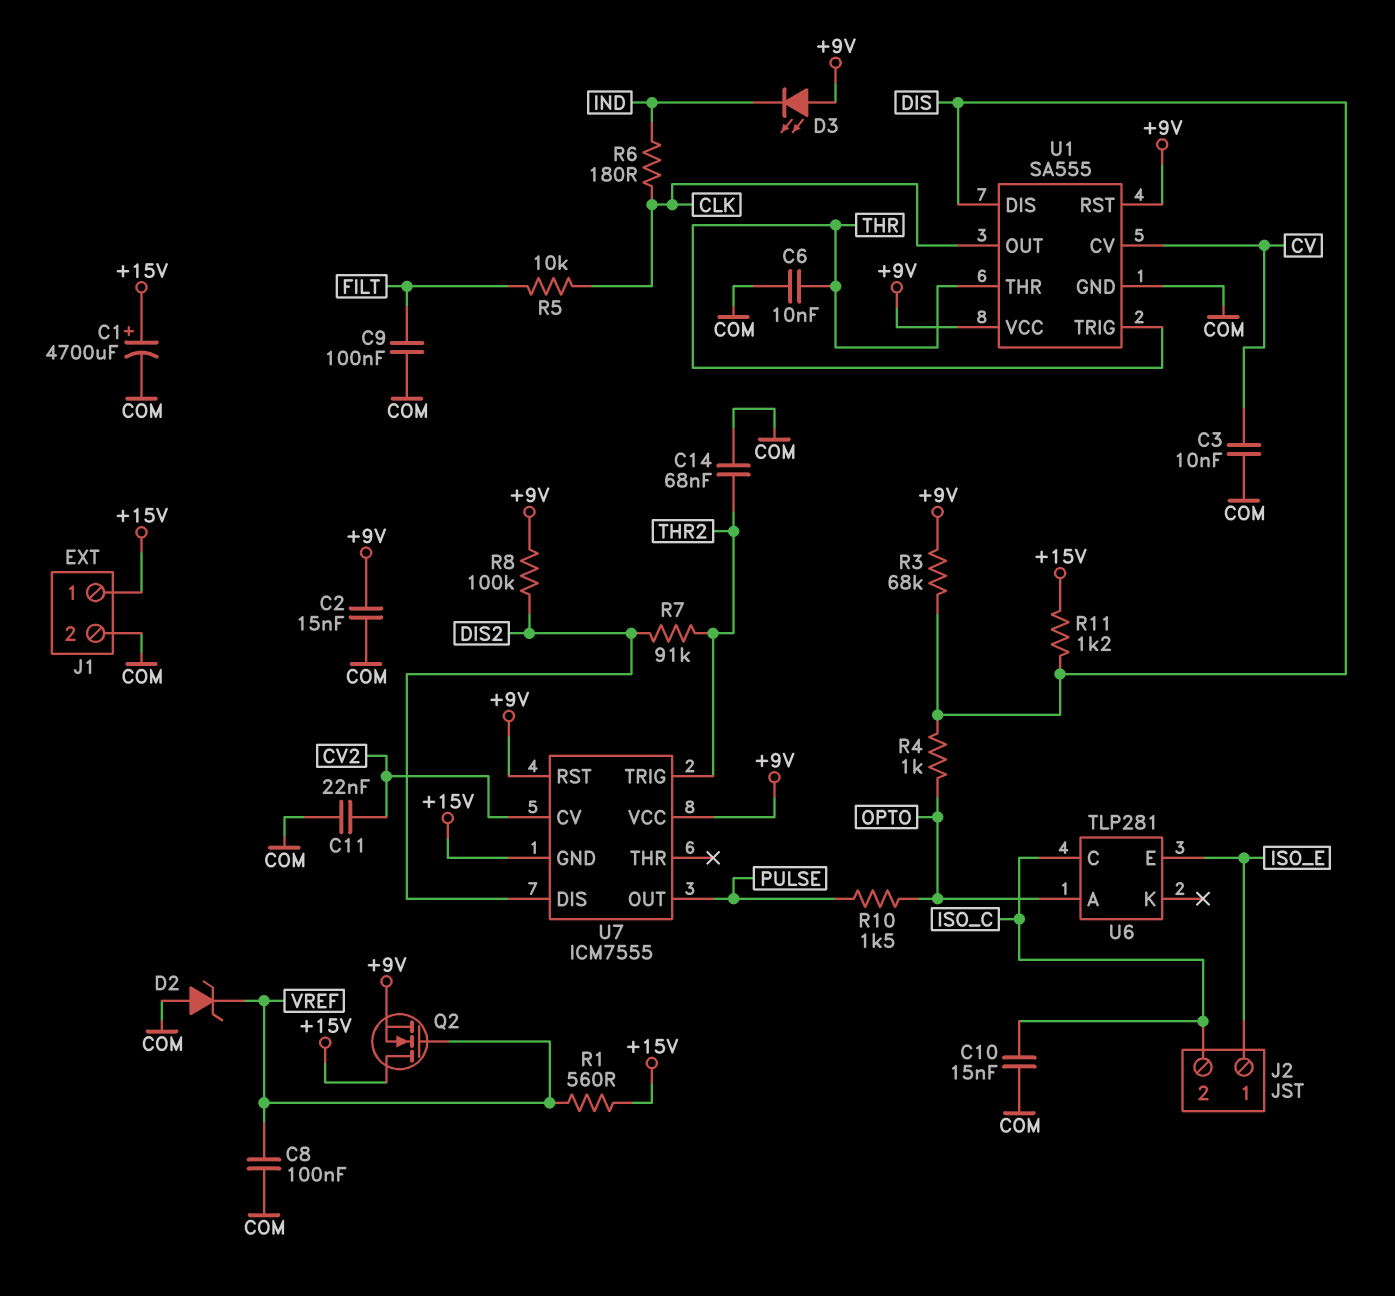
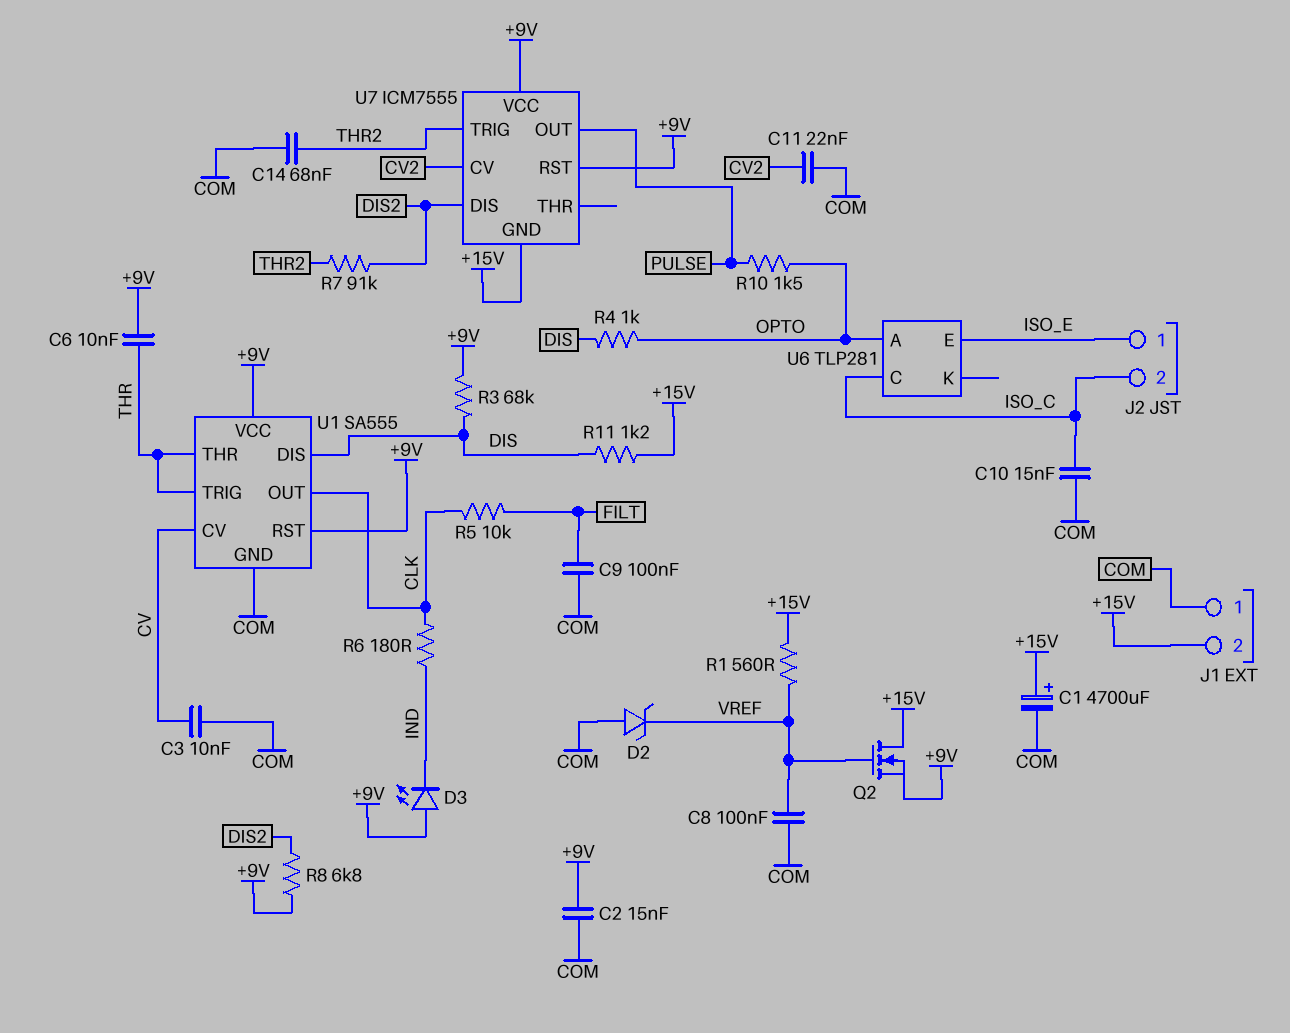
C6: 10nF (COM, THR) -> 10nF (+9V, THR)
J1 pin 1: +15V -> COM
J1 pin 2: COM -> +15V
R8: 100k (+9V, DIS2) -> 6.8k (+9V, DIS2)

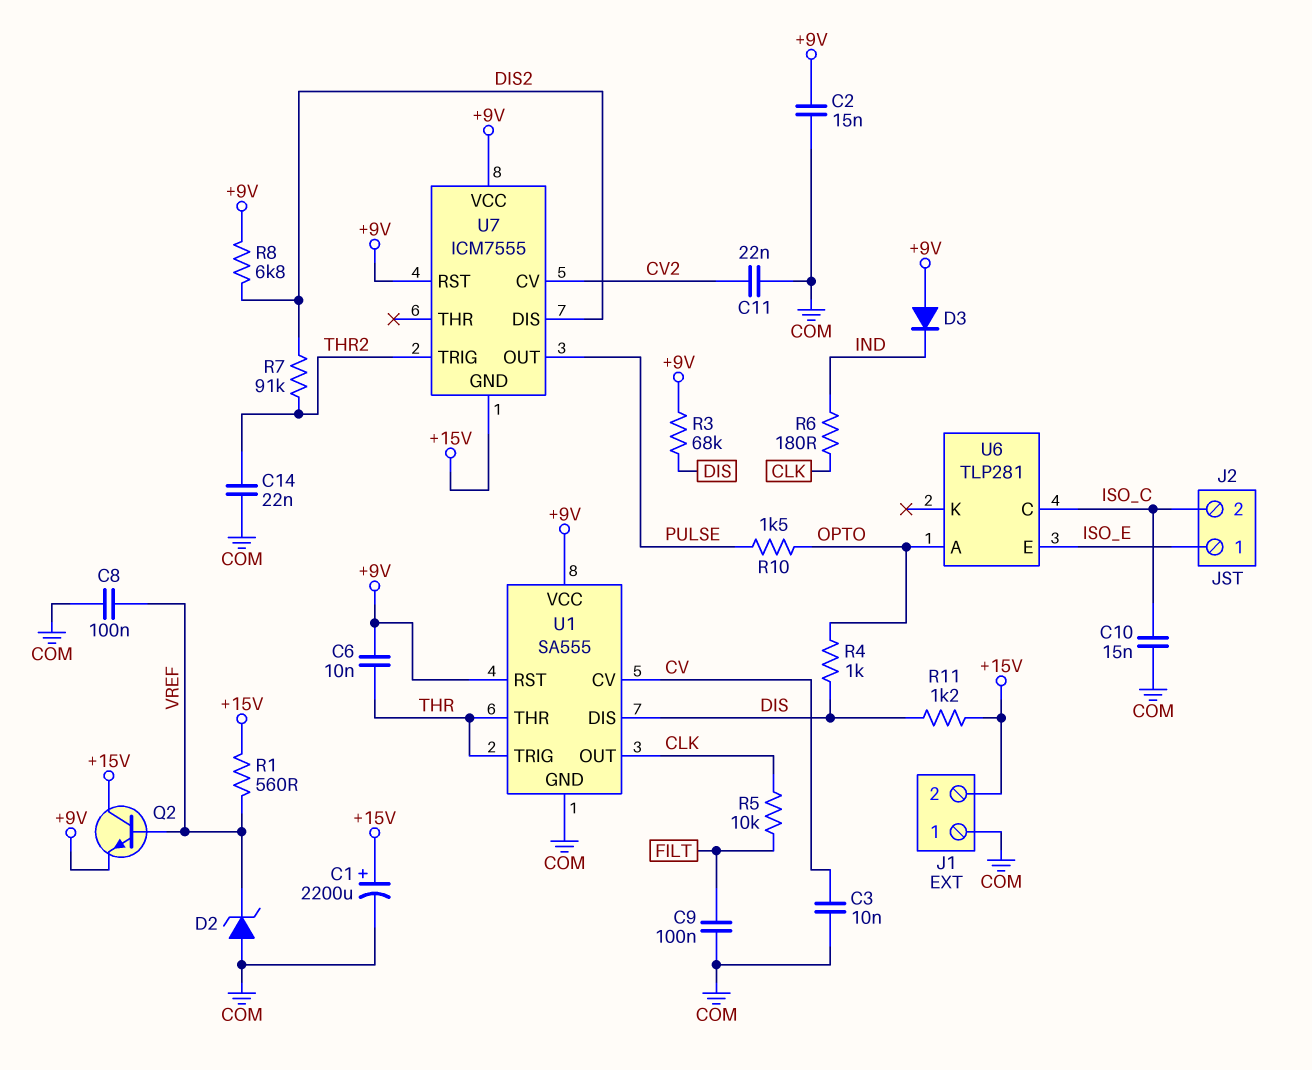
C1: 4700uF (plus +15V, minus COM) -> 2200uF (plus +15V, minus COM)
C14: 68nF (COM, THR2) -> 22nF (COM, THR2)
D3: LED (A +9V, K IND) -> diode (A +9V, K IND)
Q2: NMOS (G VREF, D +15V, S +9V) -> NPN (B VREF, C +15V, E +9V)

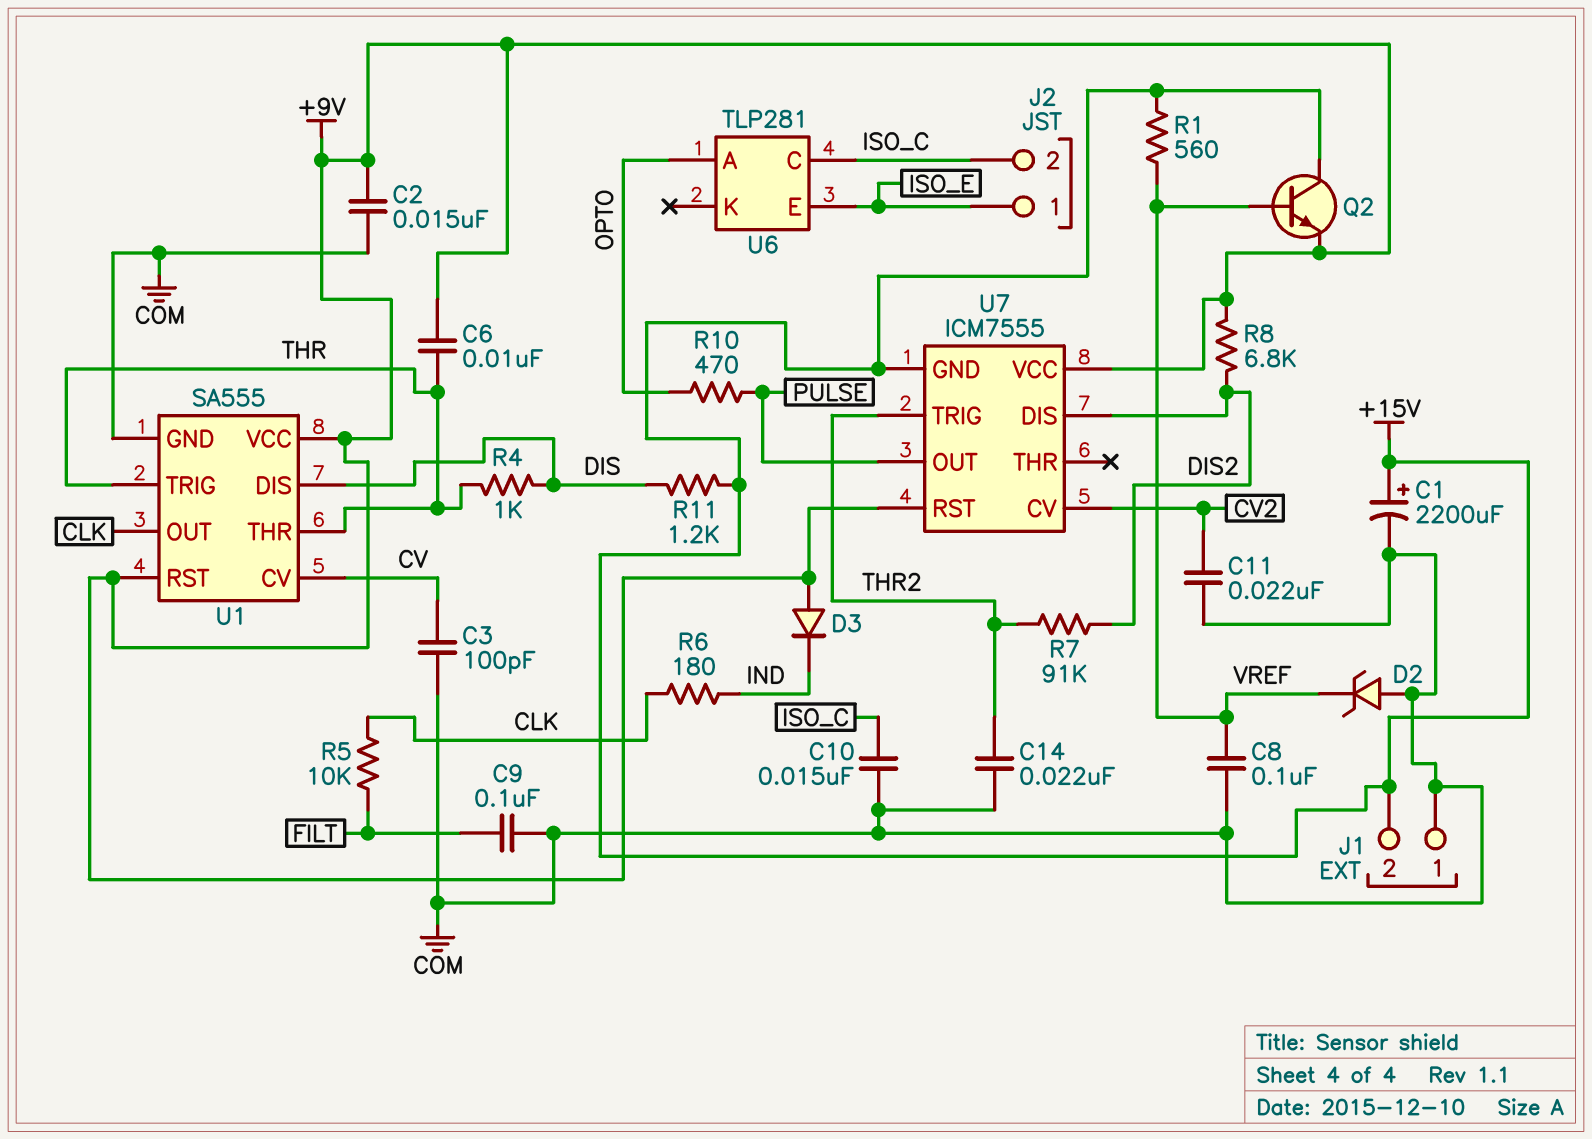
C3: 10nF (COM, CV) -> 100pF (COM, CV)
R3: 68k (+9V, DIS) -> none
R4: 1k (DIS, OPTO) -> 1k (DIS, THR)
R10: 1.5k (OPTO, PULSE) -> 470 (OPTO, PULSE)

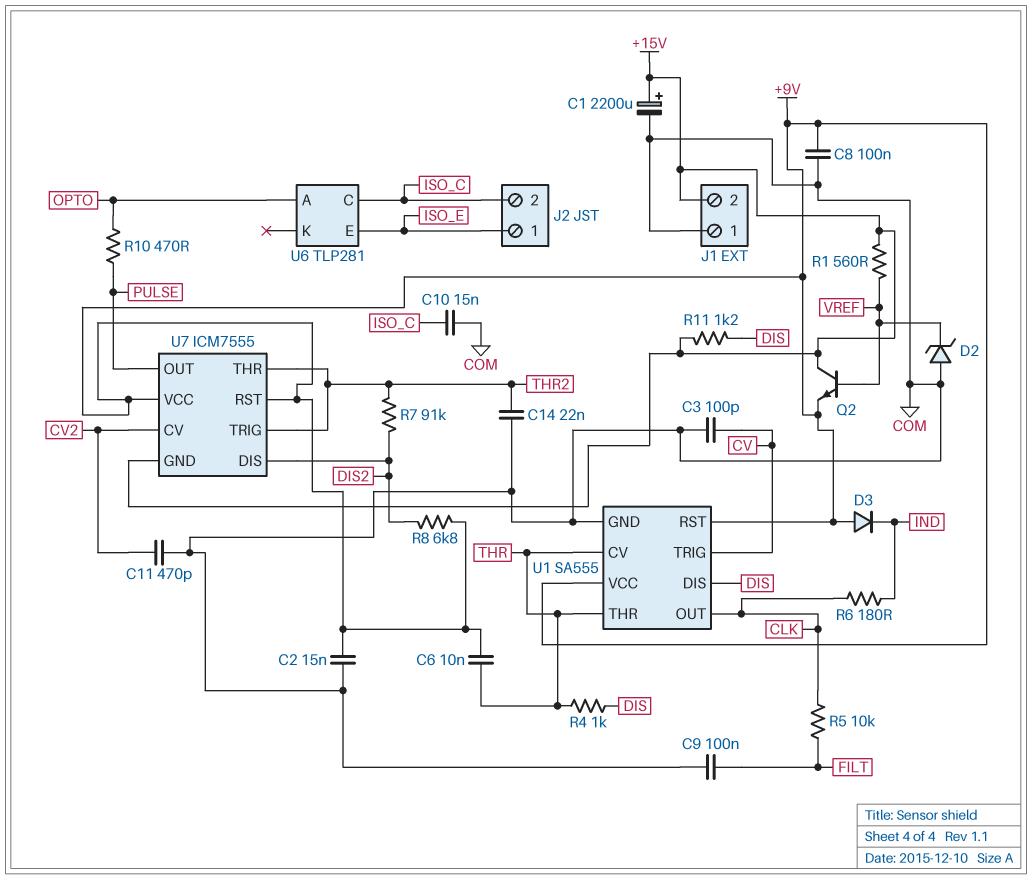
C8: 100nF (COM, VREF) -> 100nF (+9V, COM)
C11: 22nF (COM, CV2) -> 470pF (COM, CV2)
U1 pin CV: CV -> THR
U1 pin TRIG: THR -> CV
U7 pin THR: none -> THR2

